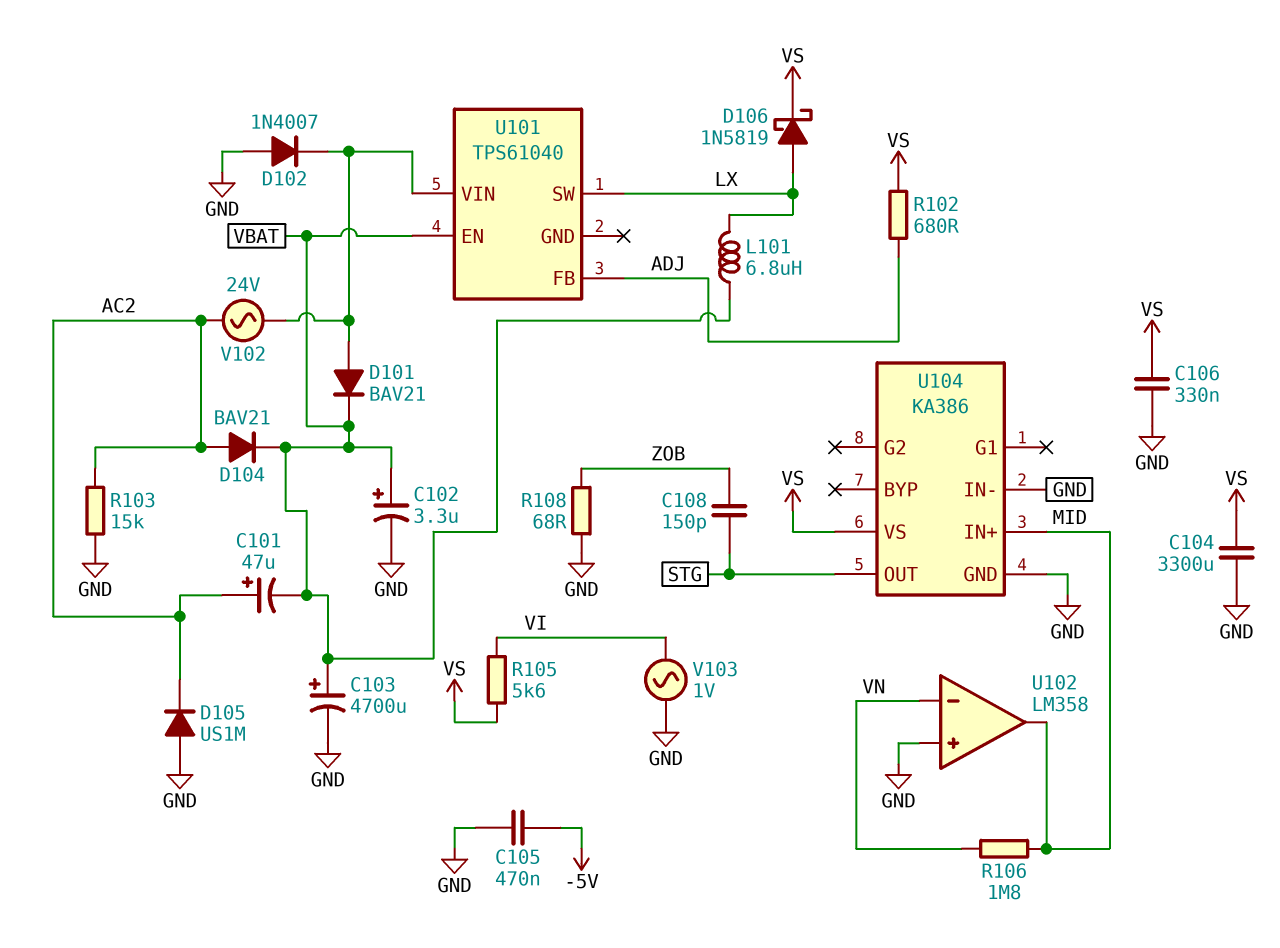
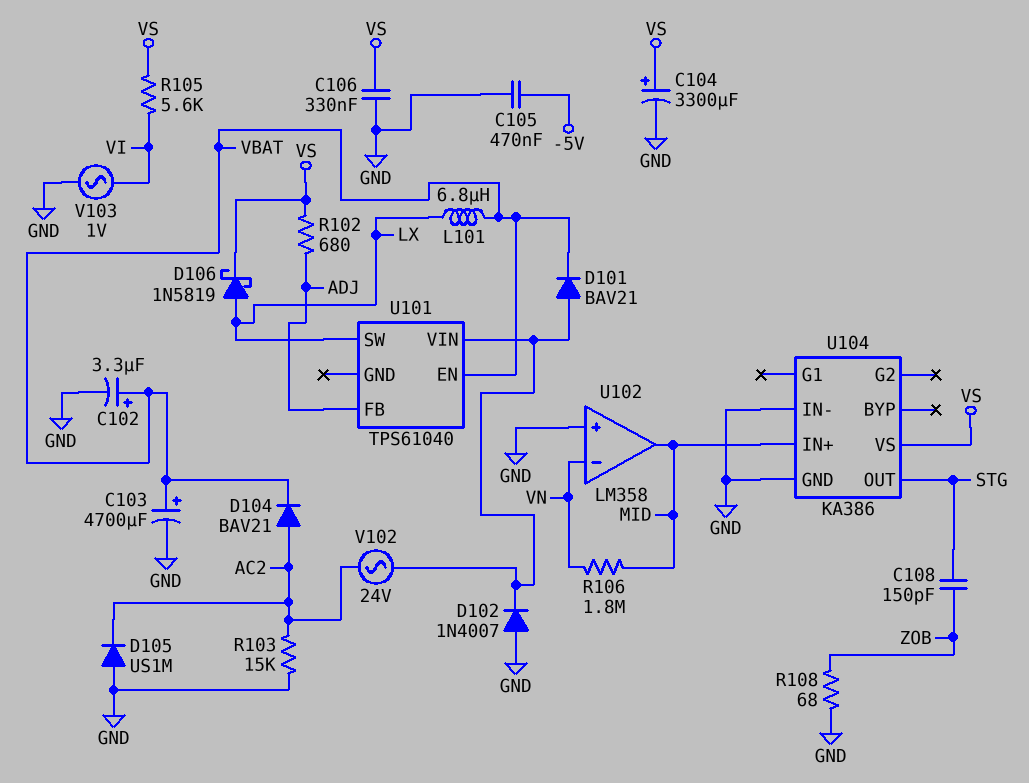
C101: 47uF (plus AC2, minus VBAT) -> none
C104: 3300uF (GND, VS) -> 3300uF (plus VS, minus GND)

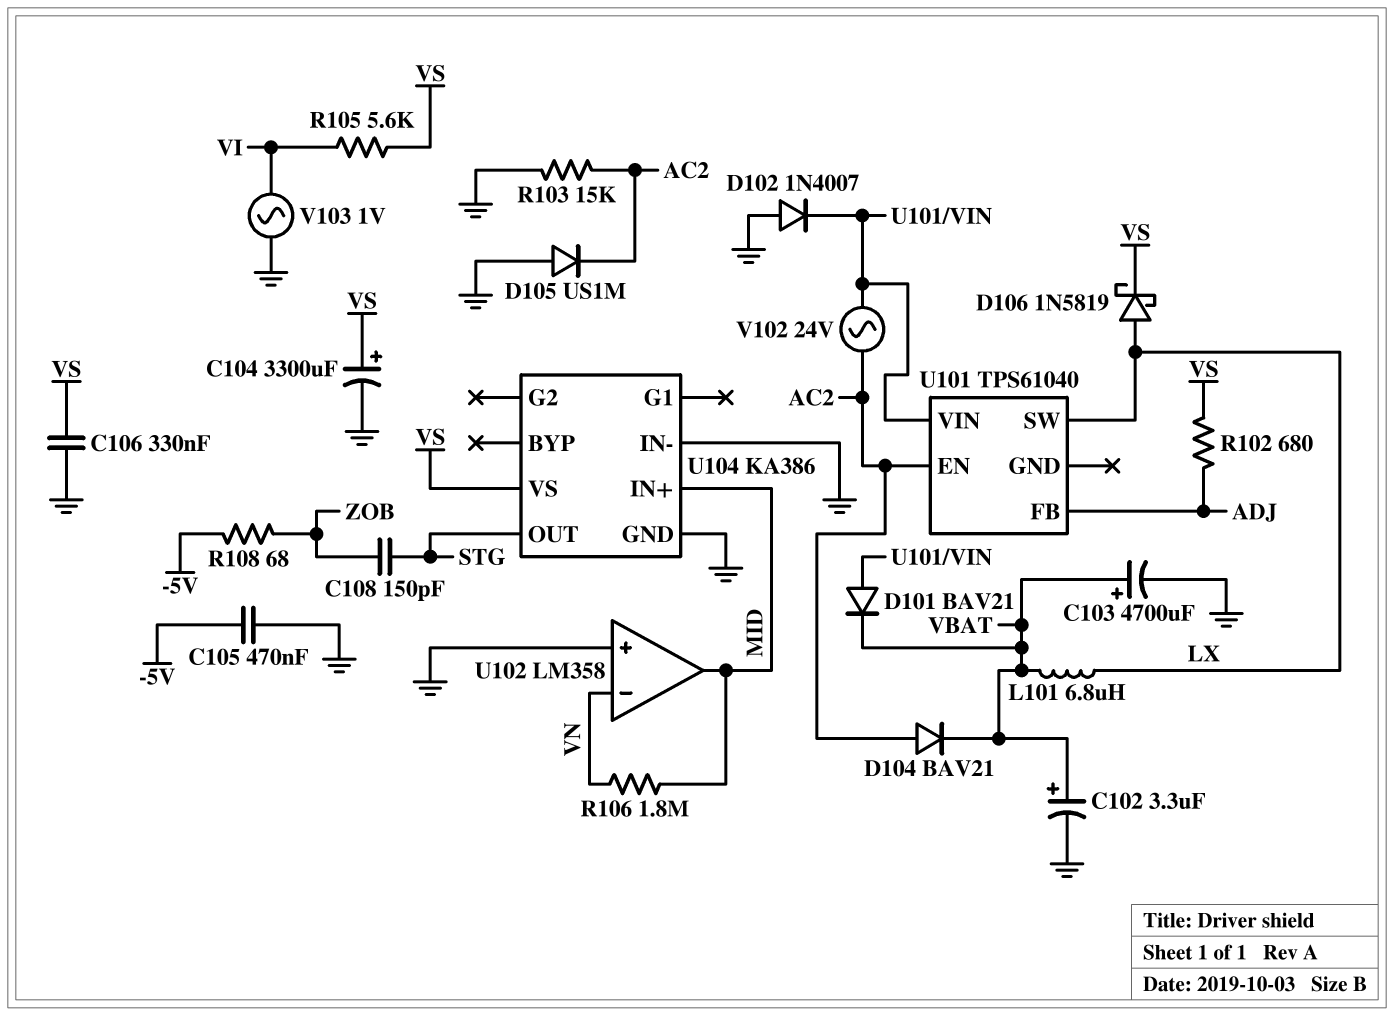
R108: 68 (GND, ZOB) -> 68 (-5V, ZOB)
U101 pin EN: VBAT -> AC2

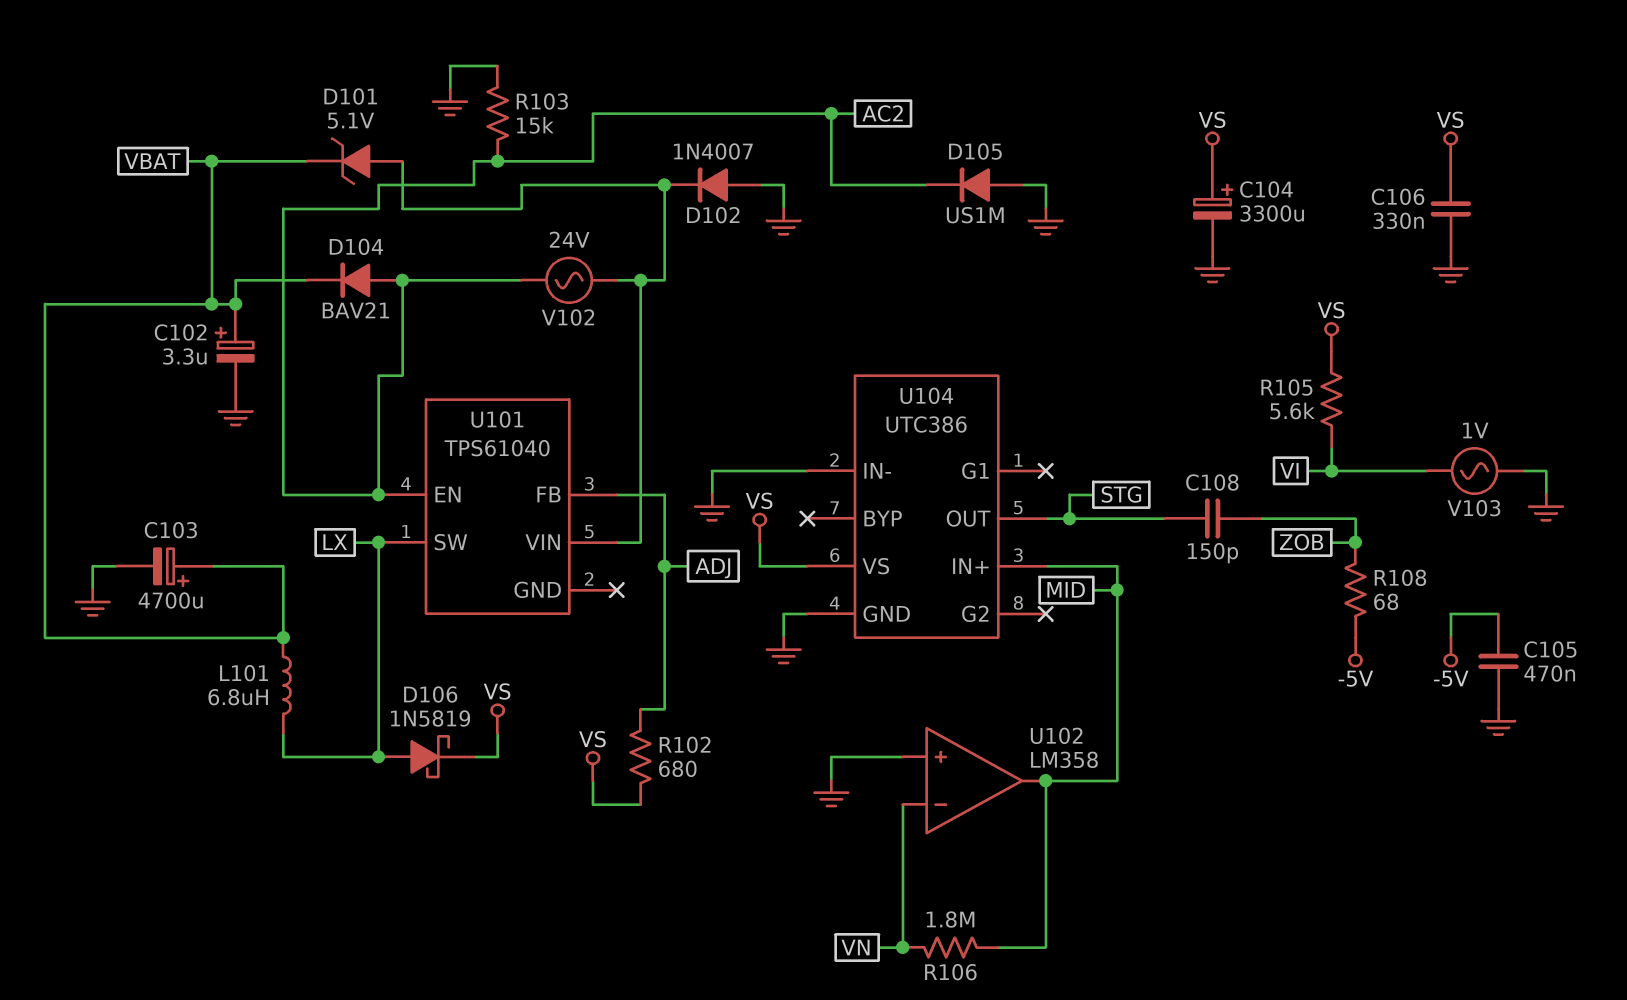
D101: diode BAV21 (A U101/VIN, K VBAT) -> zener 5.1V (A U101/VIN, K VBAT)
U104: KA386 -> UTC386

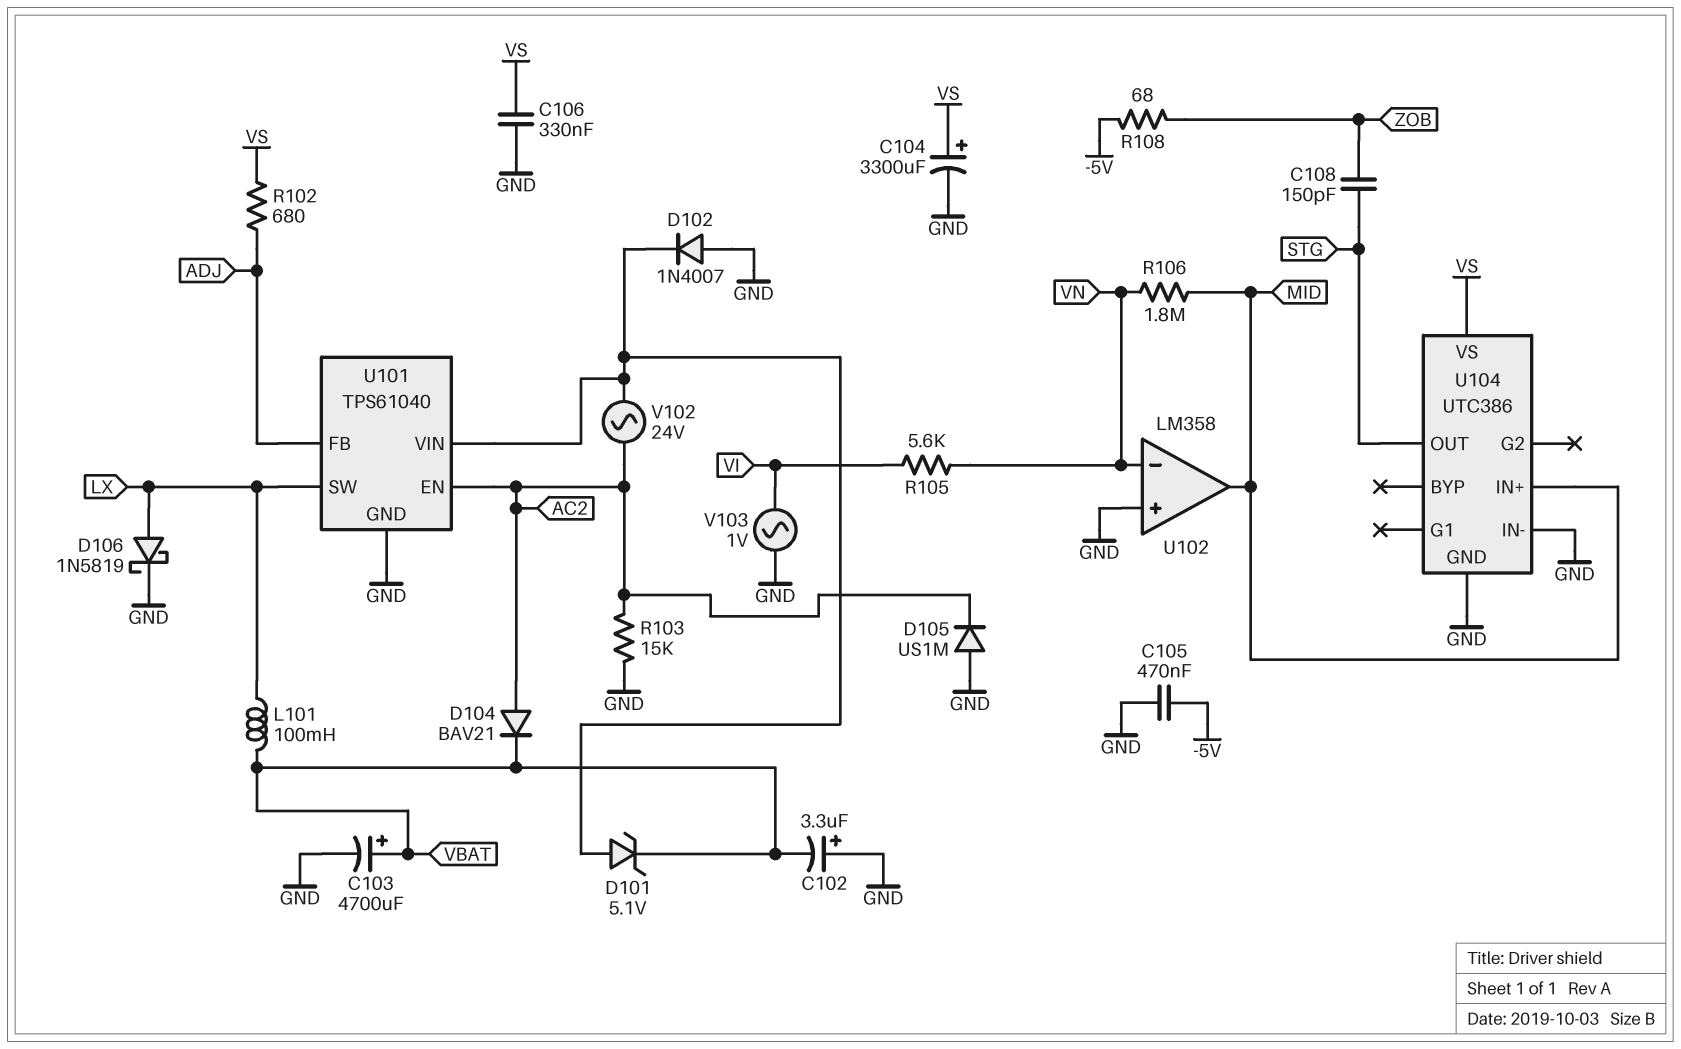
C102: 3.3uF (plus VBAT, minus GND) -> 3.3uF (plus GND, minus VBAT)
D106: schottky 1N5819 (A LX, K VS) -> schottky 1N5819 (A LX, K GND)
L101: 6.8uH (LX, VBAT) -> 100mH (LX, VBAT)
R105: 5.6k (VI, VS) -> 5.6k (VI, VN)
U101 pin GND: none -> GND

